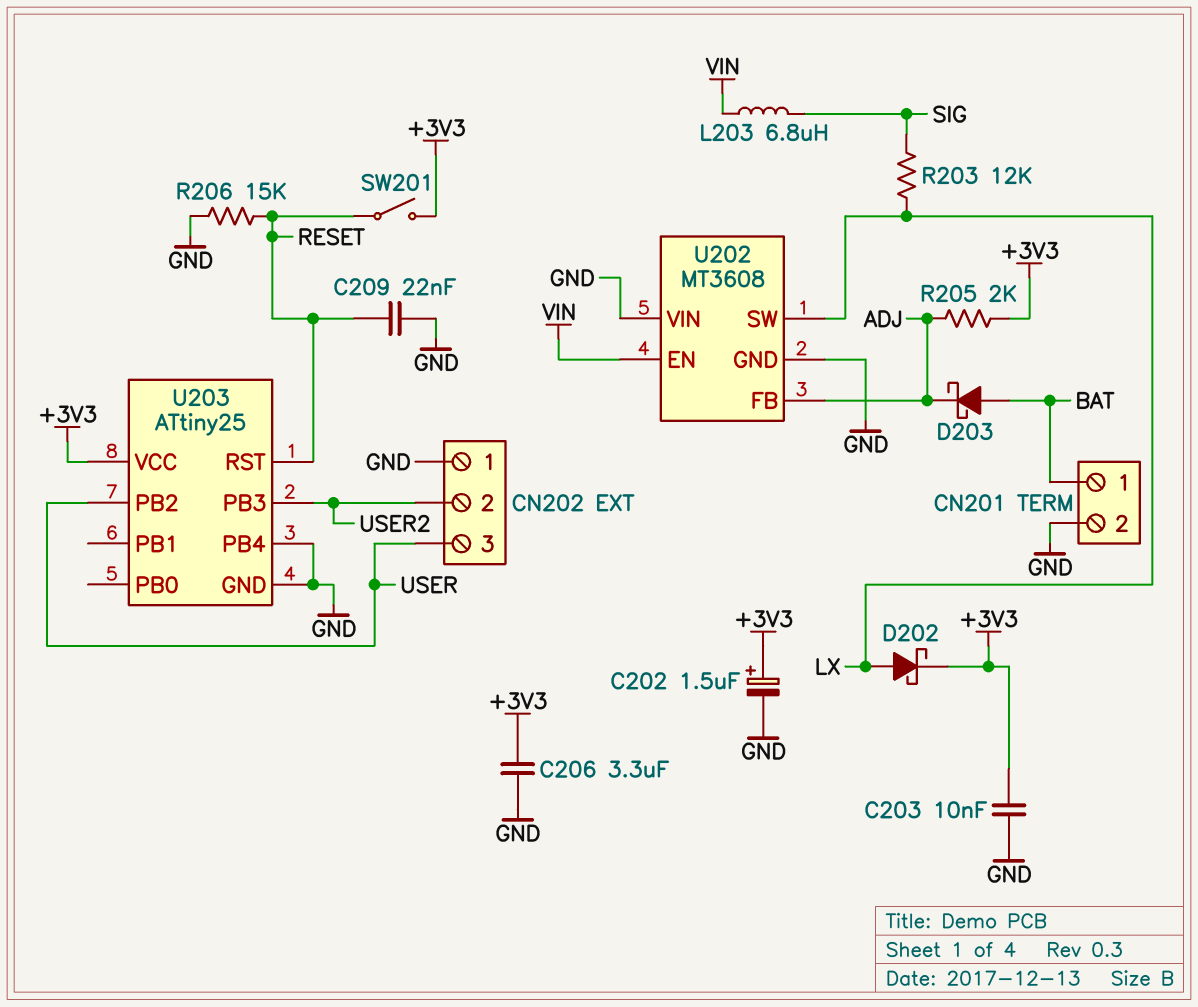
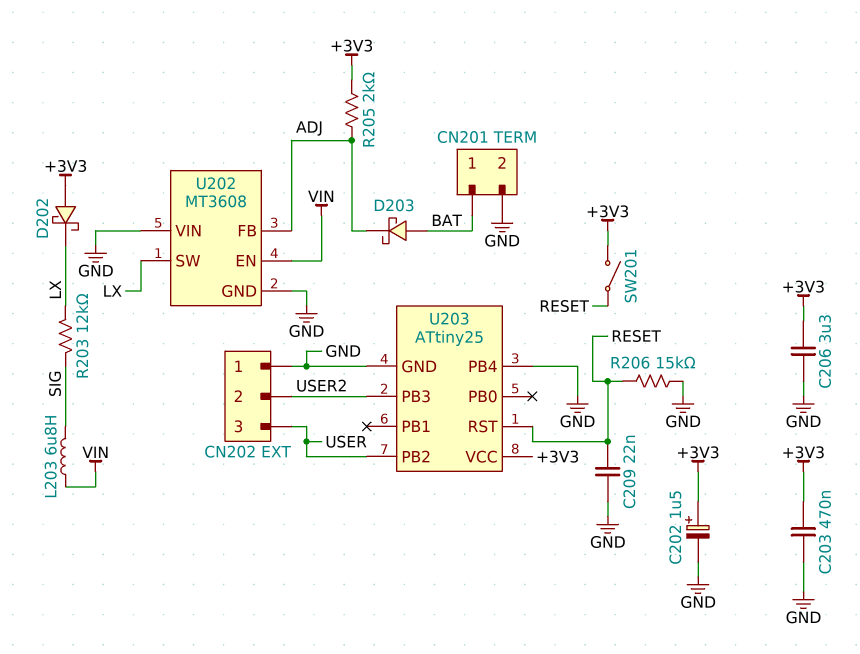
C203: 10nF (+3V3, GND) -> 470nF (+3V3, GND)
D202: schottky (A LX, K +3V3) -> schottky (A +3V3, K LX)

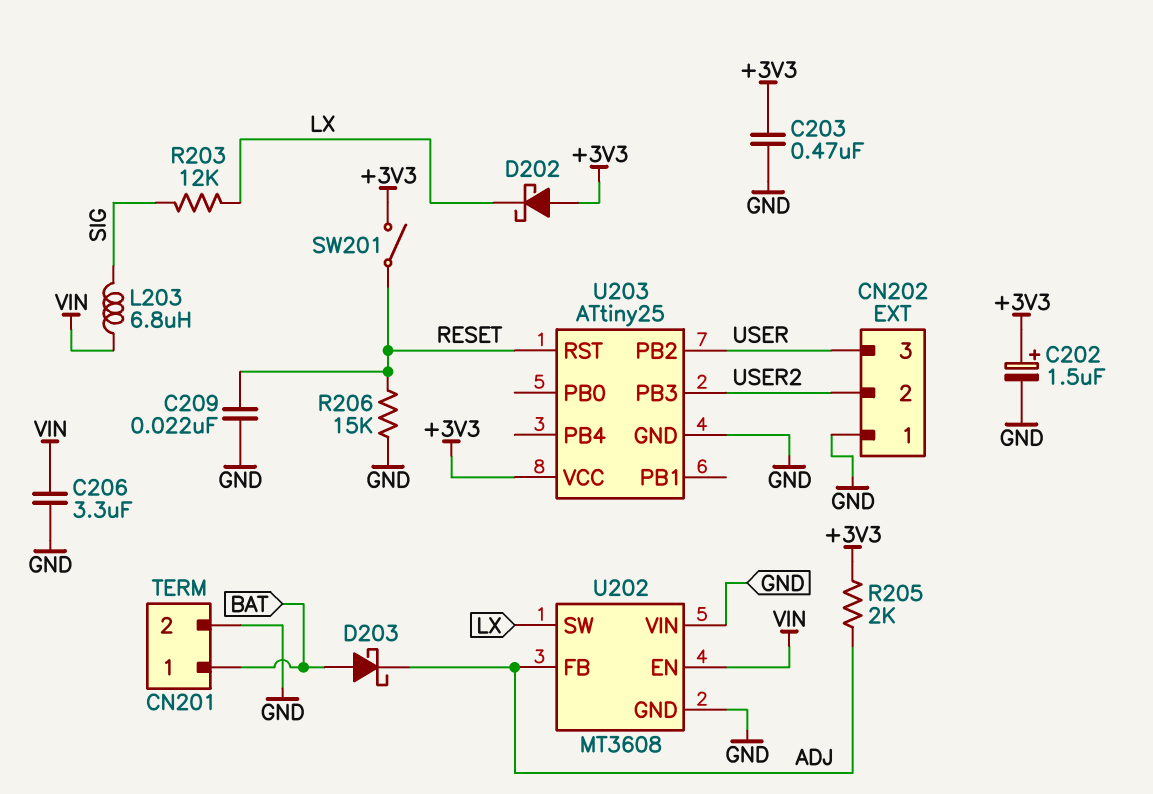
C206: 3.3uF (+3V3, GND) -> 3.3uF (GND, VIN)
U203 pin PB4: GND -> none

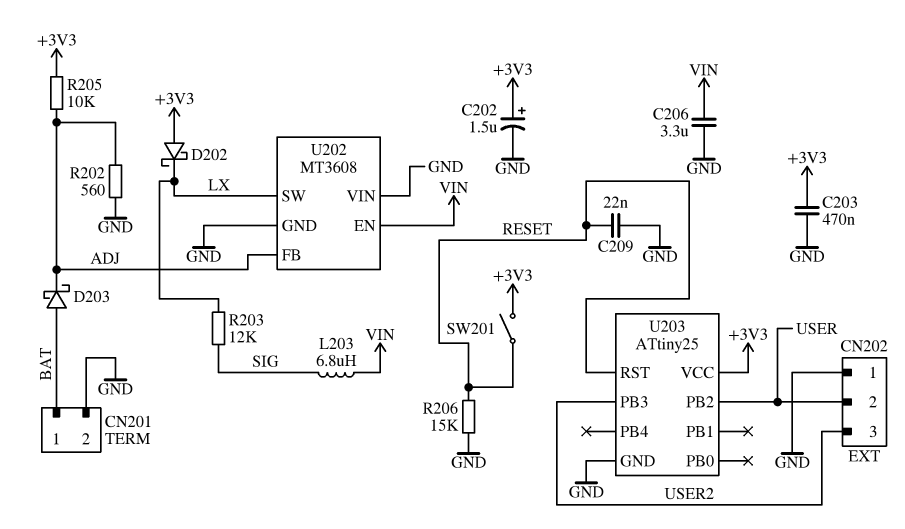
CN202 pin 2: USER2 -> USER
CN202 pin 3: USER -> USER2
R202: none -> 560 (ADJ, GND)
R205: 2k (+3V3, ADJ) -> 10k (+3V3, ADJ)

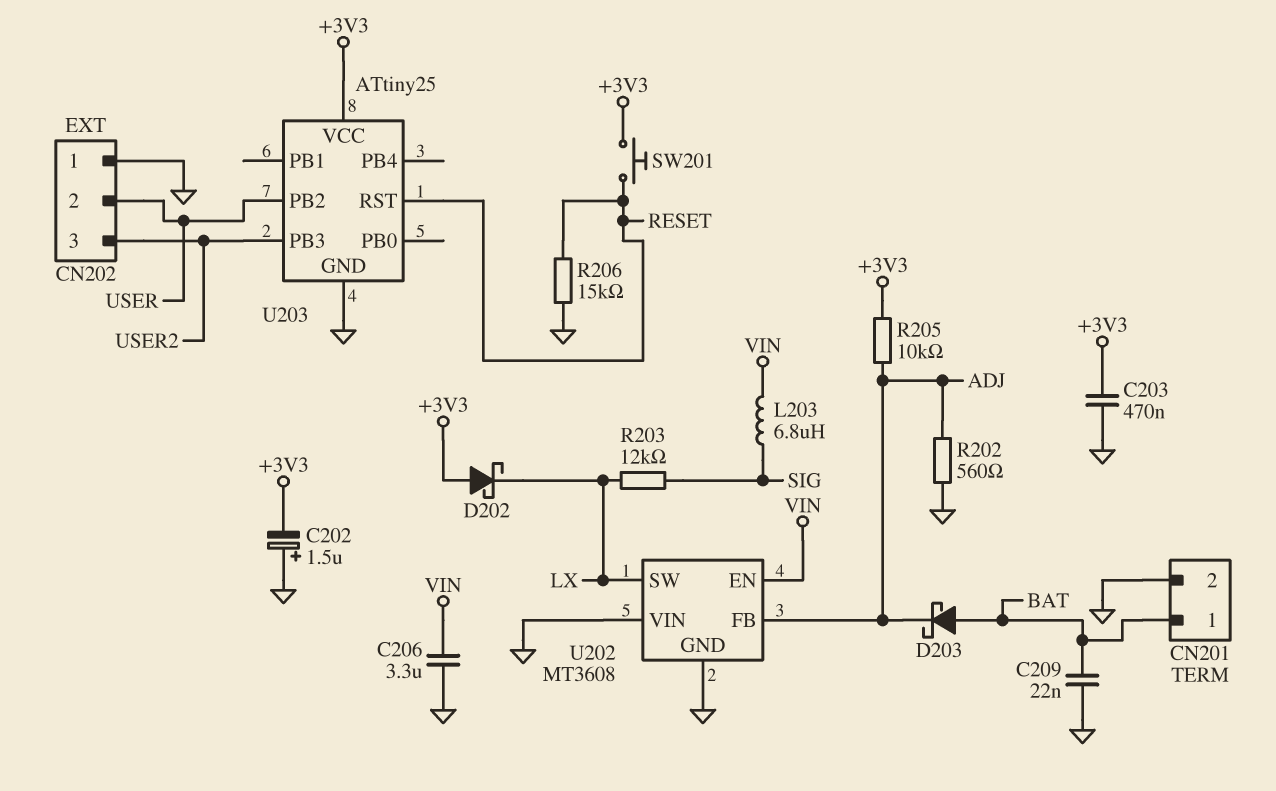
C202: 1.5uF (plus +3V3, minus GND) -> 1.5uF (plus GND, minus +3V3)
C209: 22nF (GND, RESET) -> 22nF (BAT, GND)
SW201: switch (+3V3, RESET) -> button (+3V3, RESET)

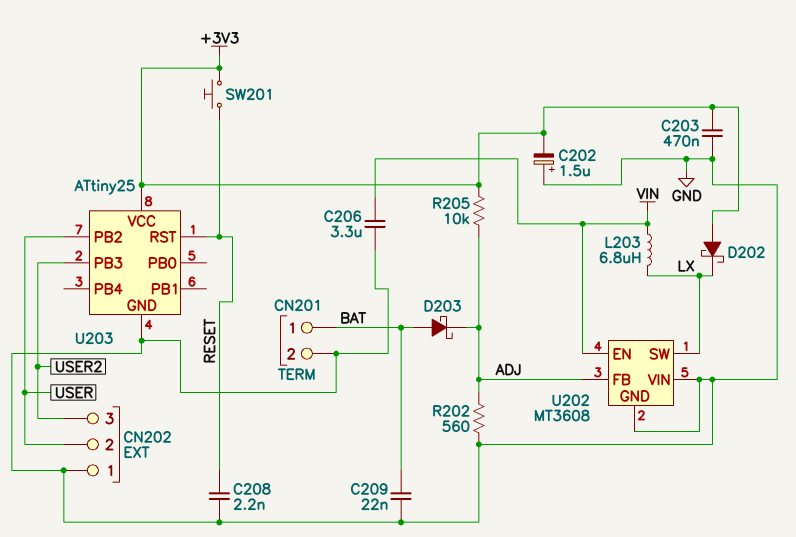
C208: none -> 2.2nF (GND, RESET)
L203: 6.8uH (SIG, VIN) -> 6.8uH (LX, VIN)
R203: 12k (LX, SIG) -> none
R206: 15k (GND, RESET) -> none

